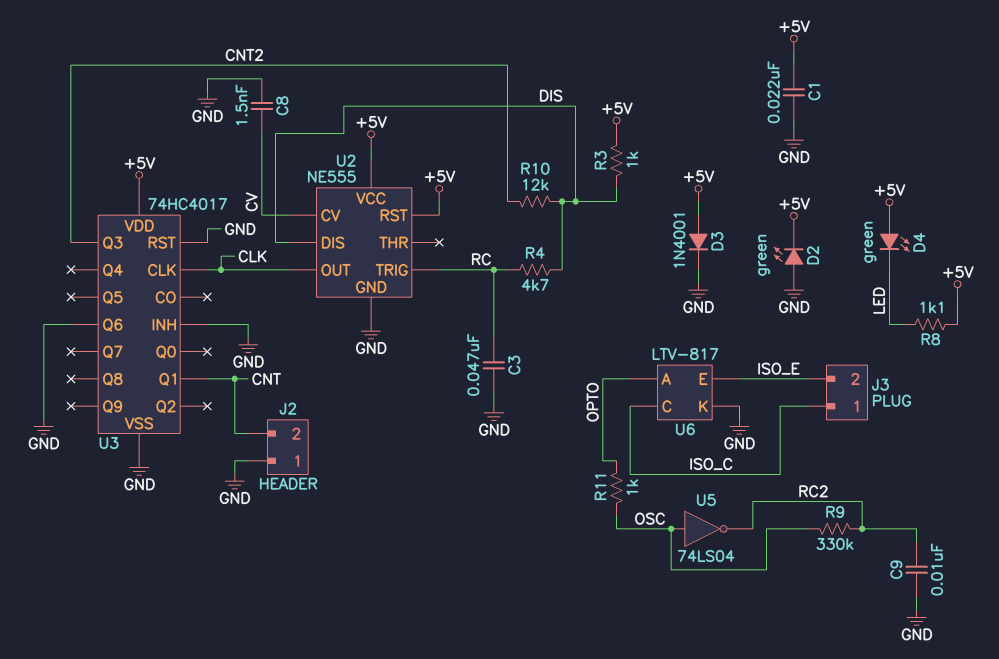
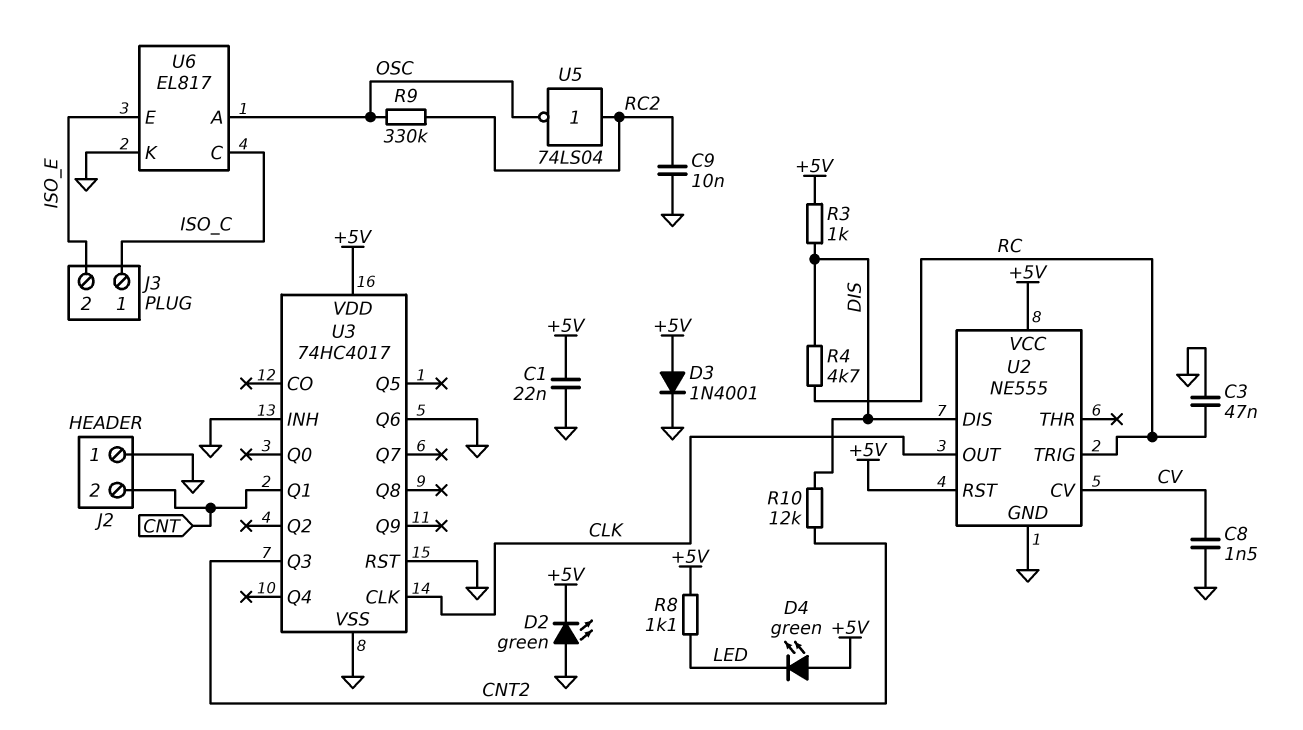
R11: 1k (OPTO, OSC) -> none
U5: NOT 74LS04 (in OSC, out RC2) -> NOT 74LS04 (in RC2, out OSC)
U6: LTV-817 -> EL817
U6 pin A: OPTO -> OSC

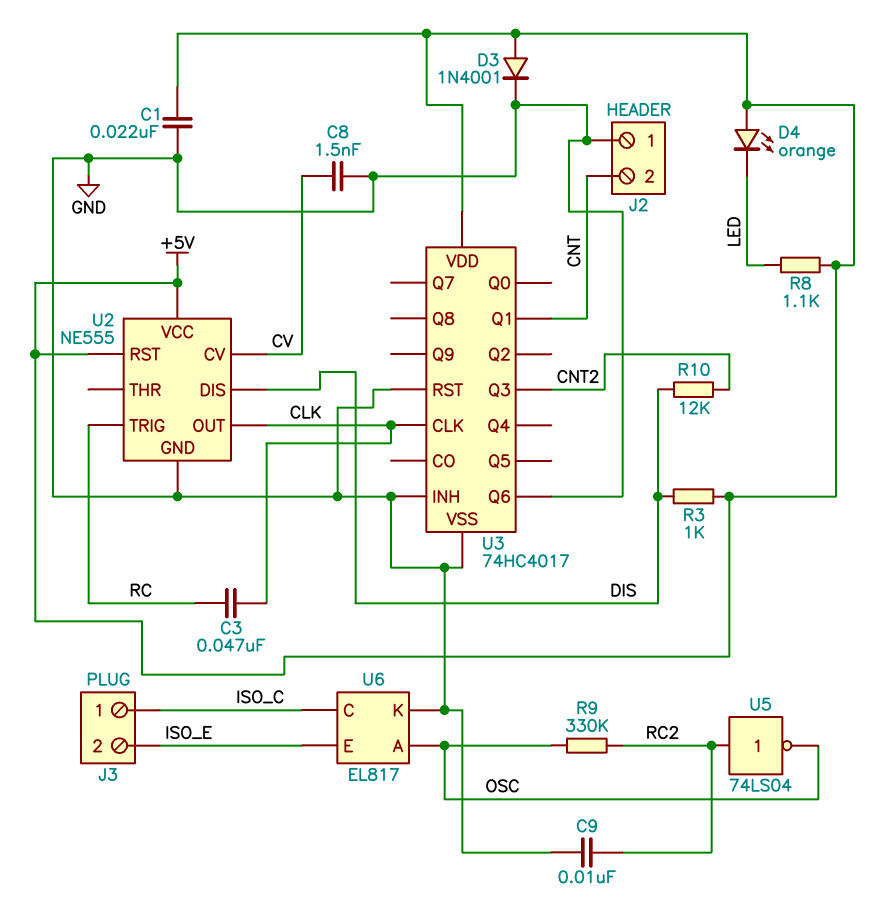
C3: 47nF (GND, RC) -> 47nF (CLK, RC)
D2: LED green (A GND, K +5V) -> none
D4: LED green (A +5V, K LED) -> LED orange (A +5V, K LED)
R4: 4.7k (DIS, RC) -> none

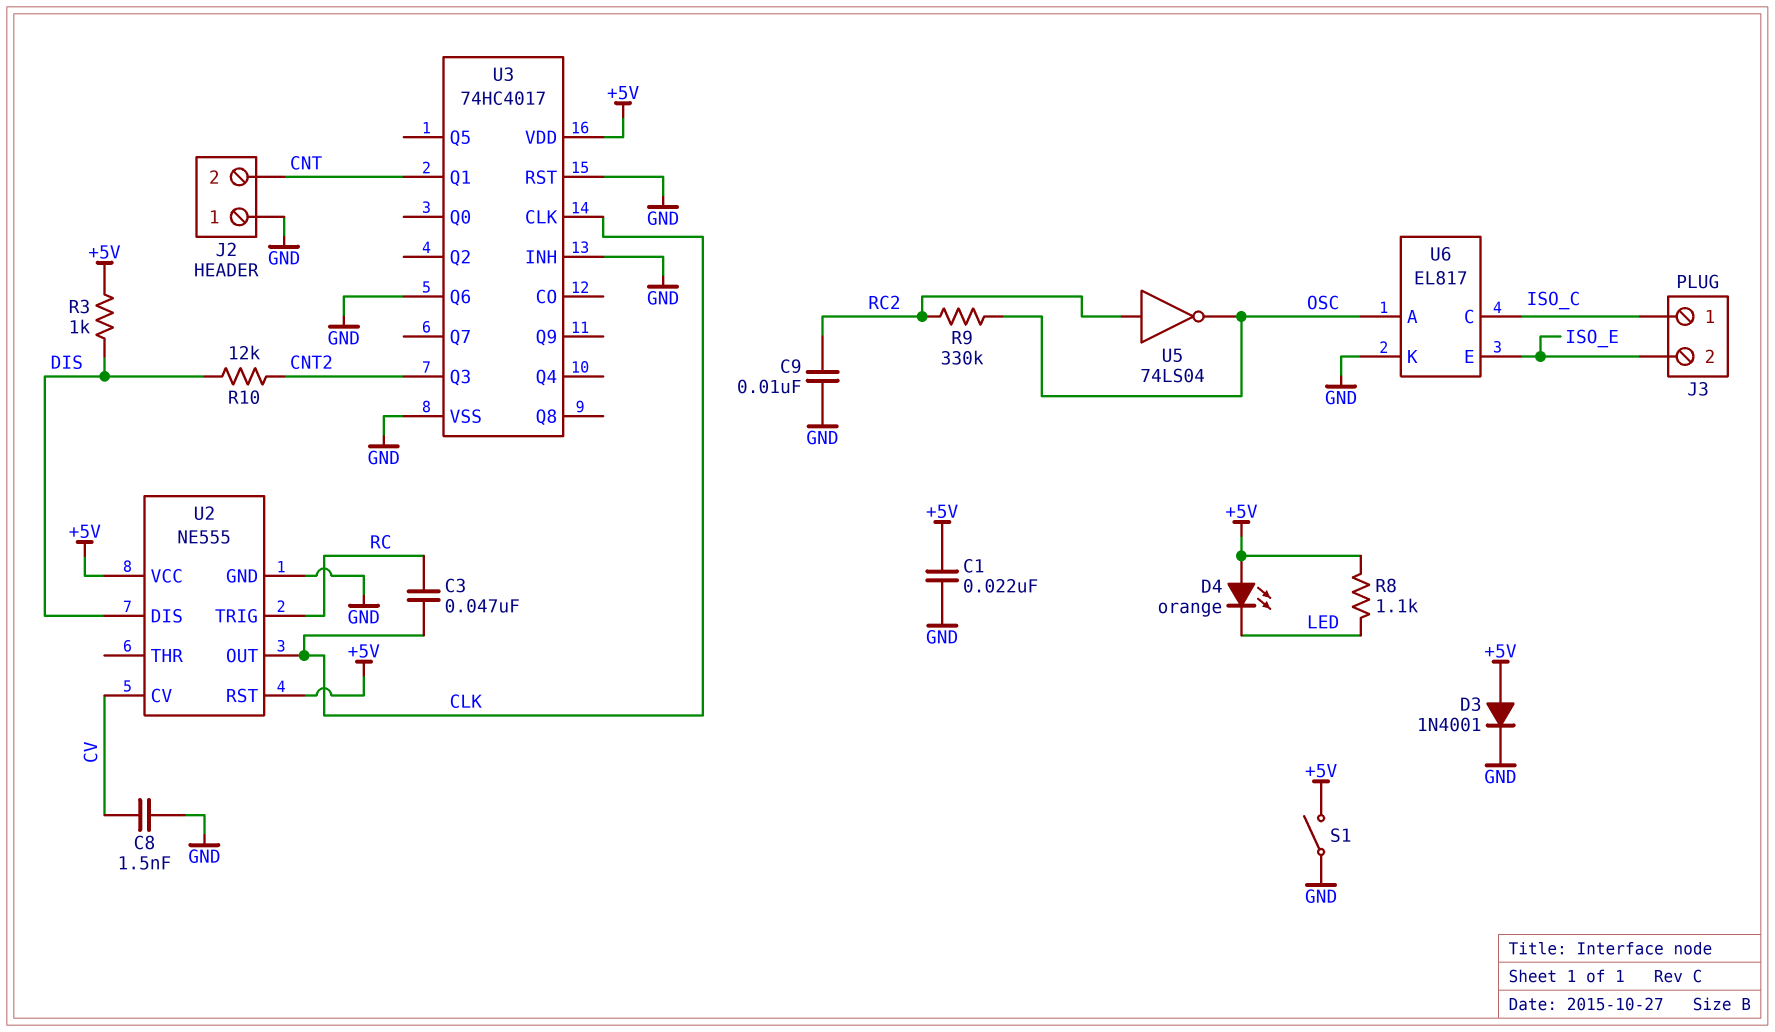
S1: none -> switch (+5V, GND)

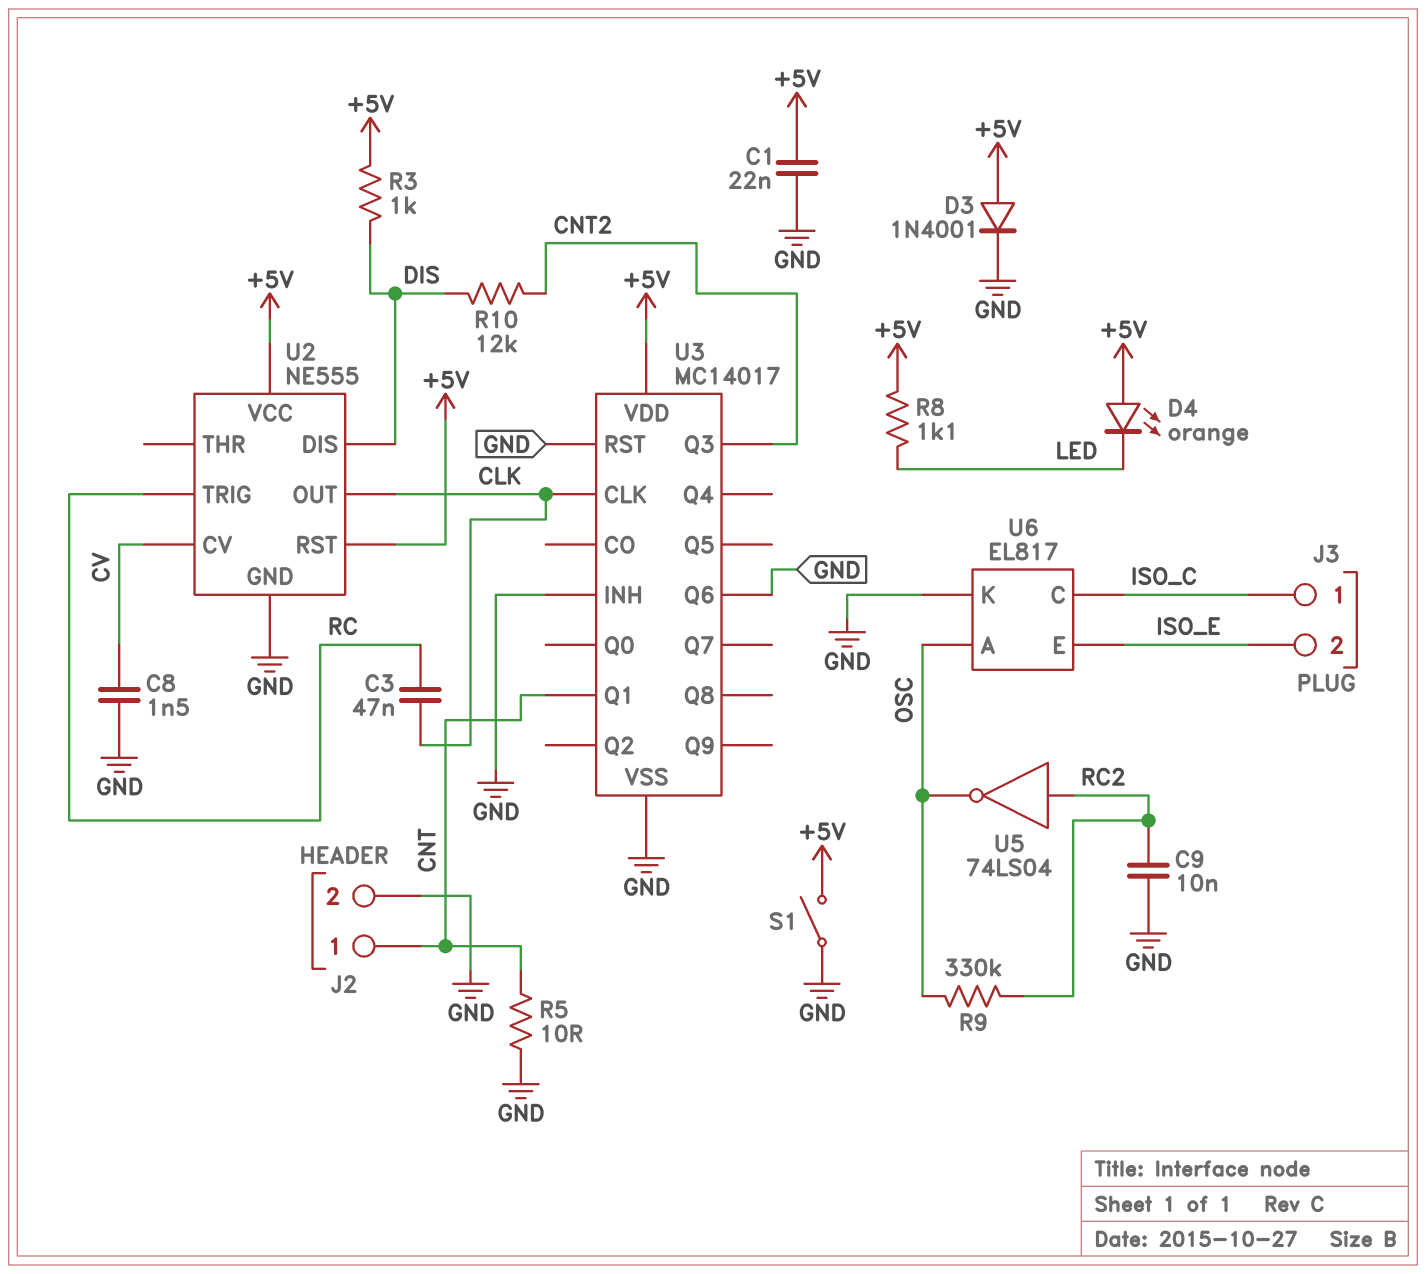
J2 pin 1: GND -> CNT
J2 pin 2: CNT -> GND
R5: none -> 10 (CNT, GND)
U3: 74HC4017 -> MC14017

